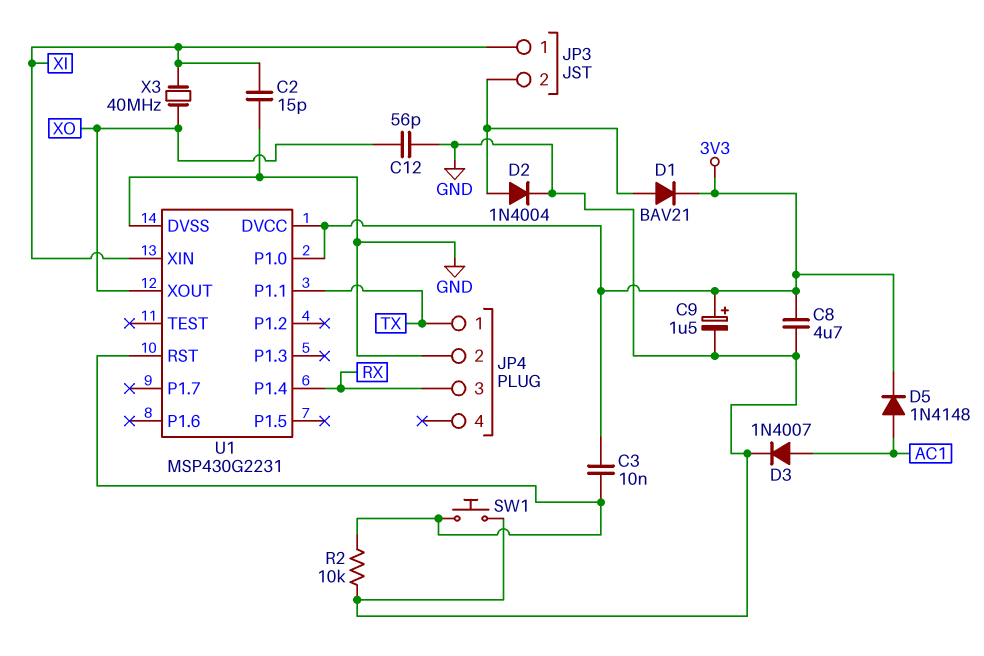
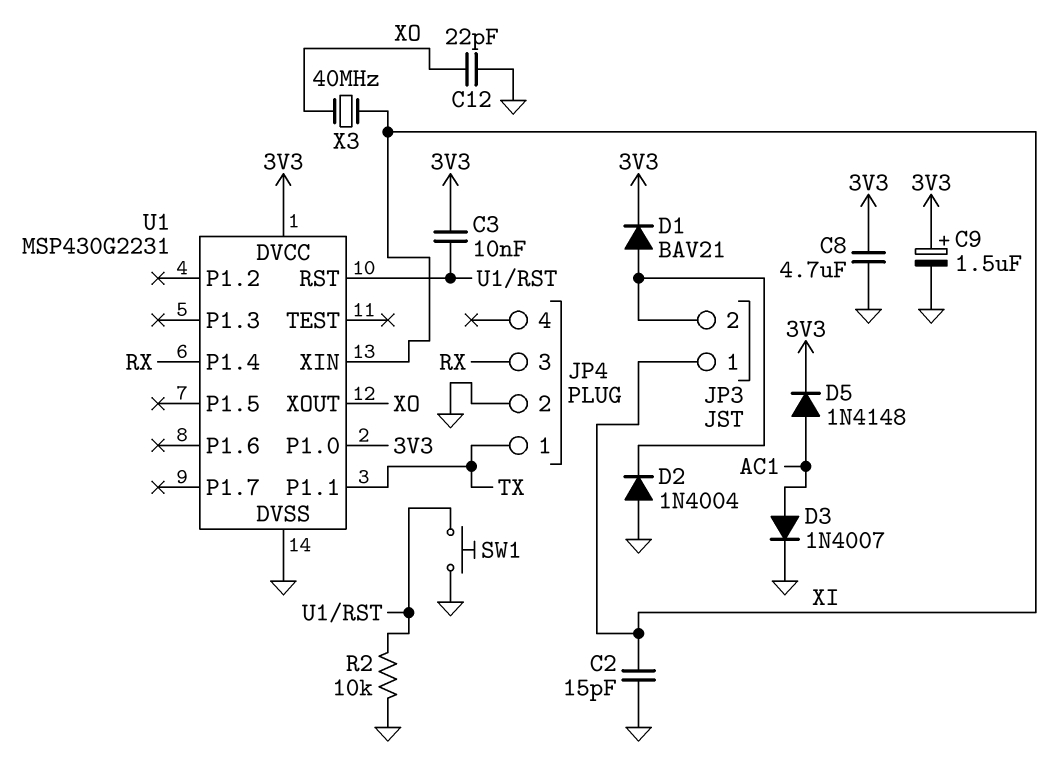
C12: 56pF (GND, XO) -> 22pF (GND, XO)
D2: diode 1N4004 (A JP3/2, K GND) -> diode 1N4004 (A GND, K JP3/2)

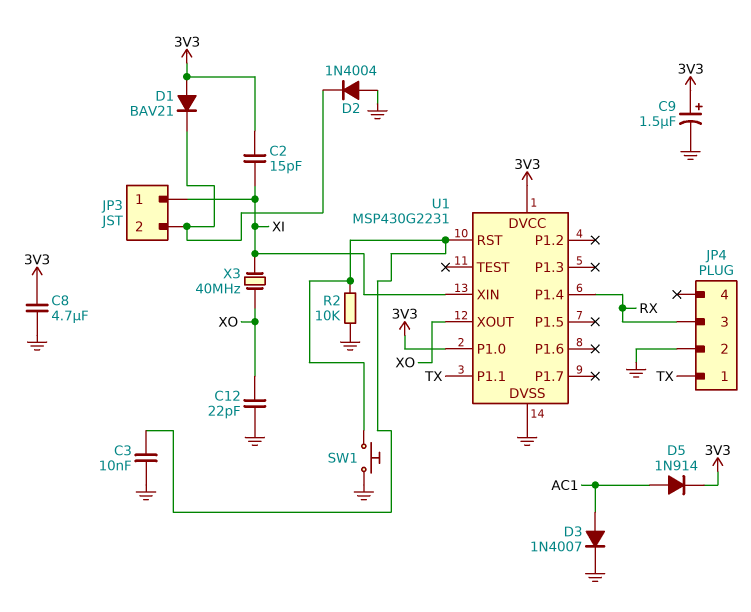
C2: 15pF (GND, XI) -> 15pF (3V3, XI)
C3: 10nF (3V3, U1/RST) -> 10nF (GND, U1/RST)
D1: diode BAV21 (A JP3/2, K 3V3) -> diode BAV21 (A 3V3, K JP3/2)
D5: diode 1N4148 (A AC1, K 3V3) -> diode 1N914 (A AC1, K 3V3)

